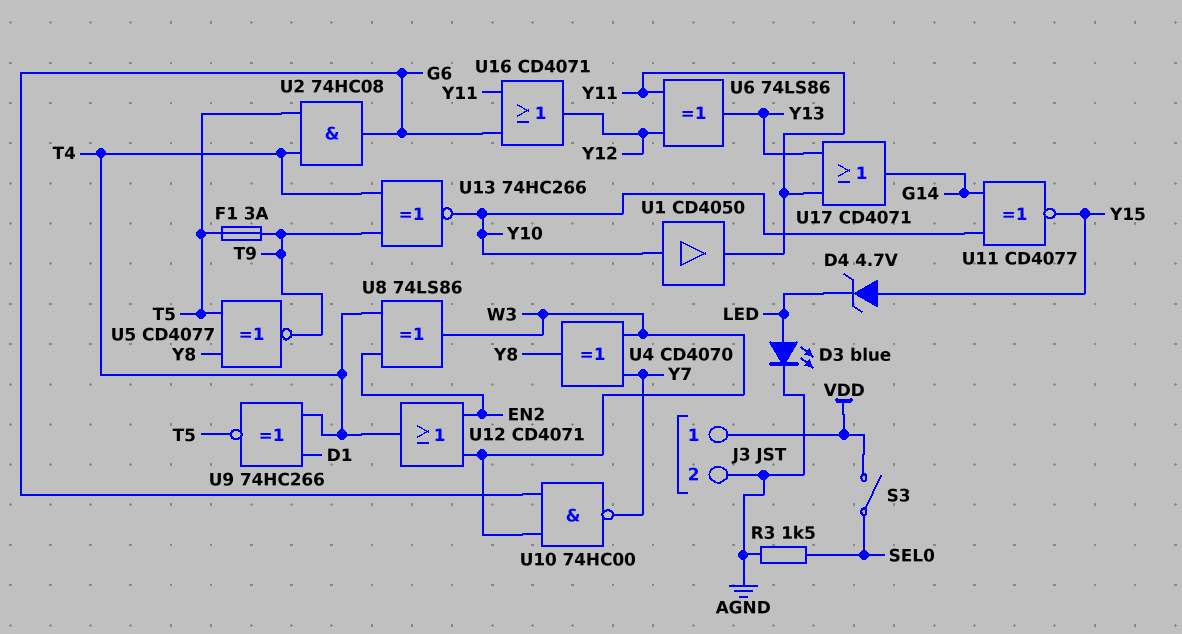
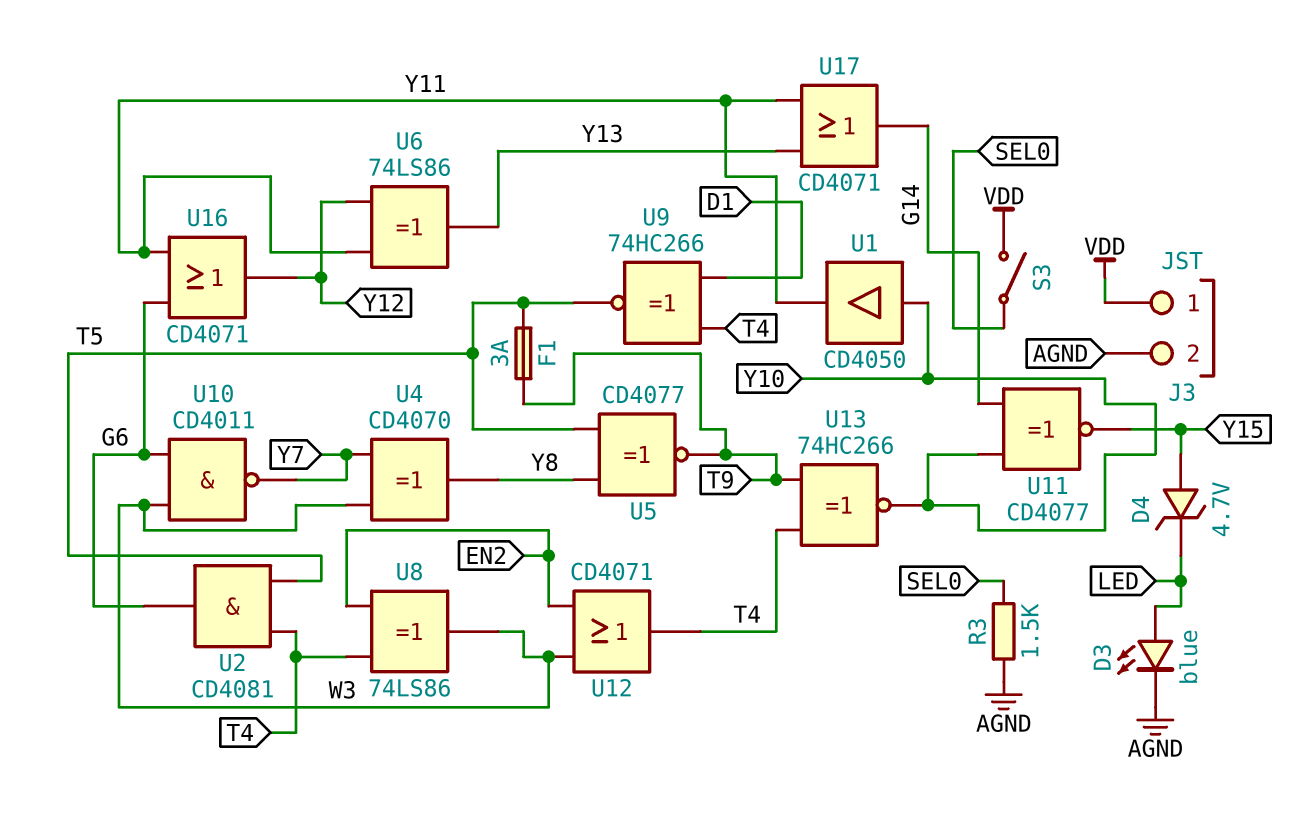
U2: AND 74HC08 (in T4, in T5, out G6) -> AND CD4081 (in T4, in T5, out G6)
U10: NAND 74HC00 (in G6, in W3, out Y7) -> NAND CD4011 (in G6, in W3, out Y7)

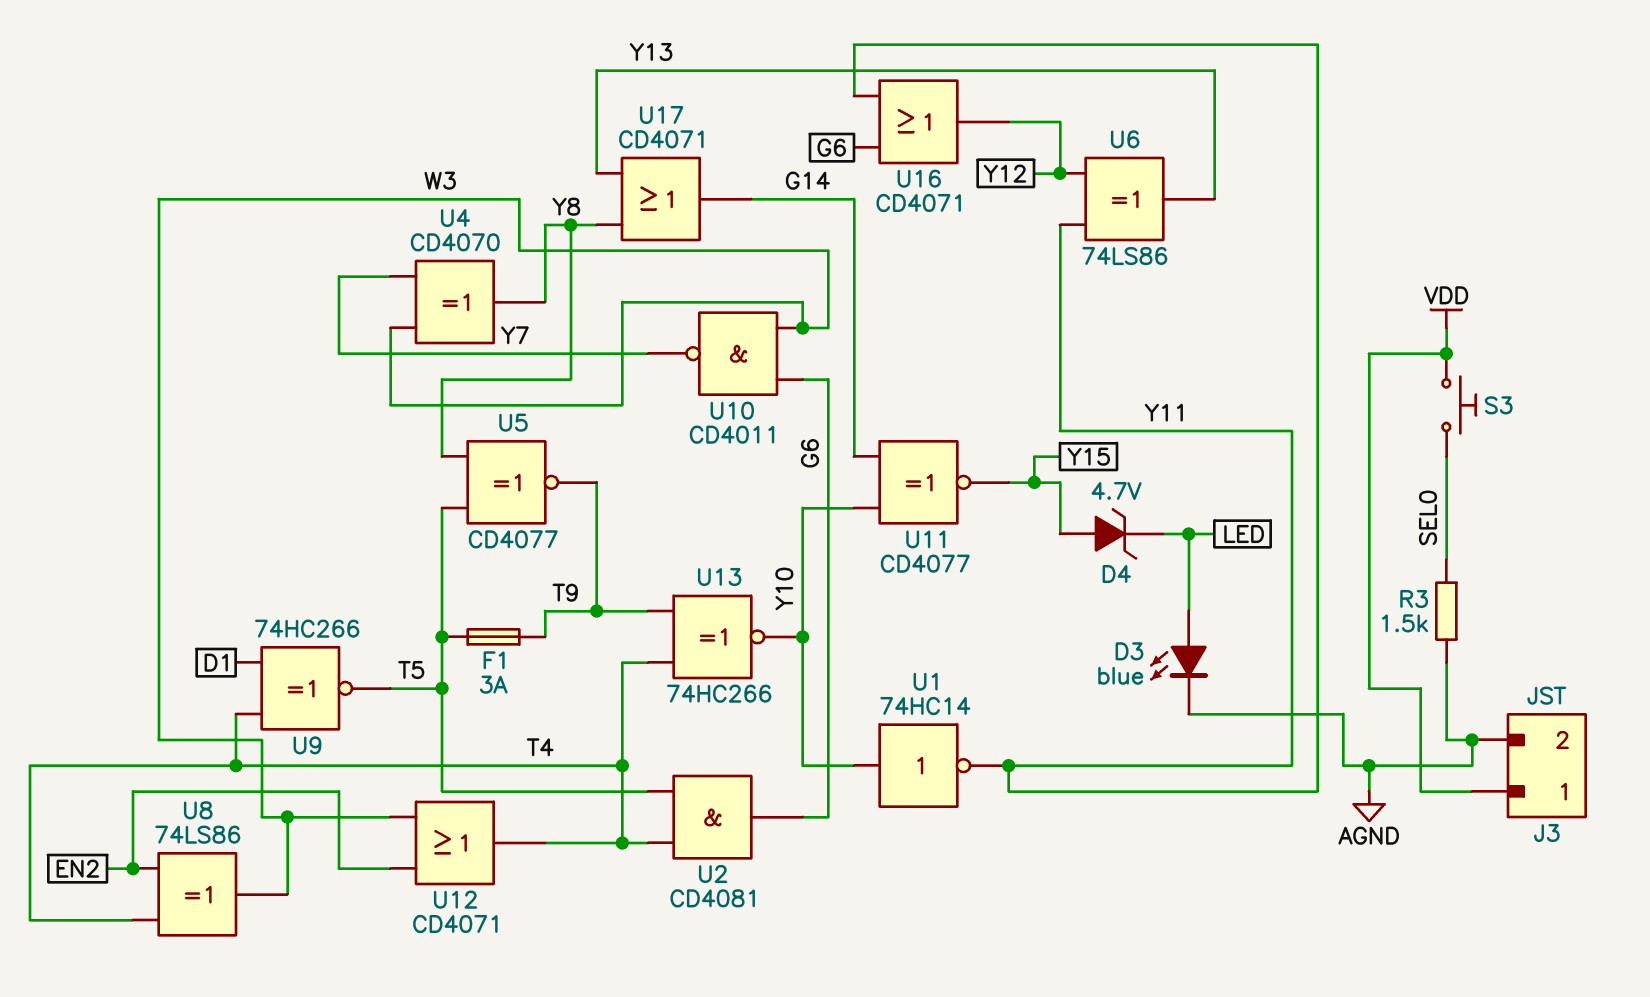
S3: switch (SEL0, VDD) -> button (SEL0, VDD)
U1: buffer CD4050 (in Y10, out Y11) -> NOT 74HC14 (in Y10, out Y11)
U17: OR CD4071 (in Y11, in Y13, out G14) -> OR CD4071 (in Y8, in Y13, out G14)

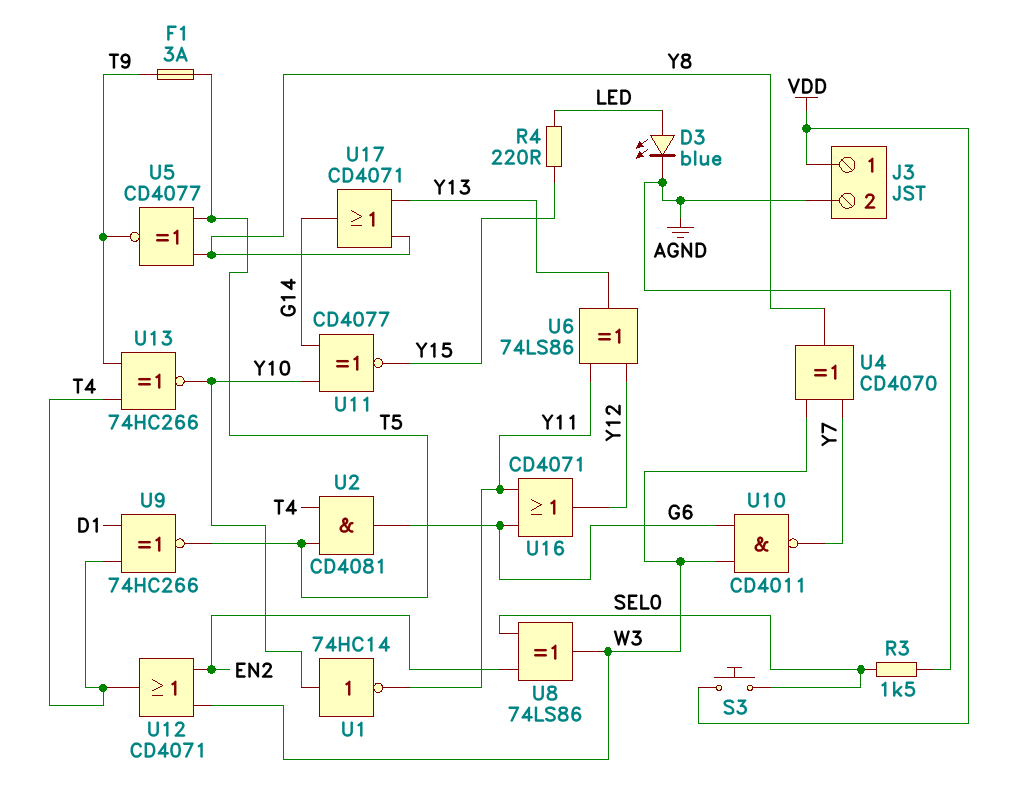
D4: zener 4.7V (A Y15, K LED) -> none
R4: none -> 220 (LED, Y15)
U8: XOR 74LS86 (in EN2, in T4, out W3) -> XOR 74LS86 (in EN2, in SEL0, out W3)

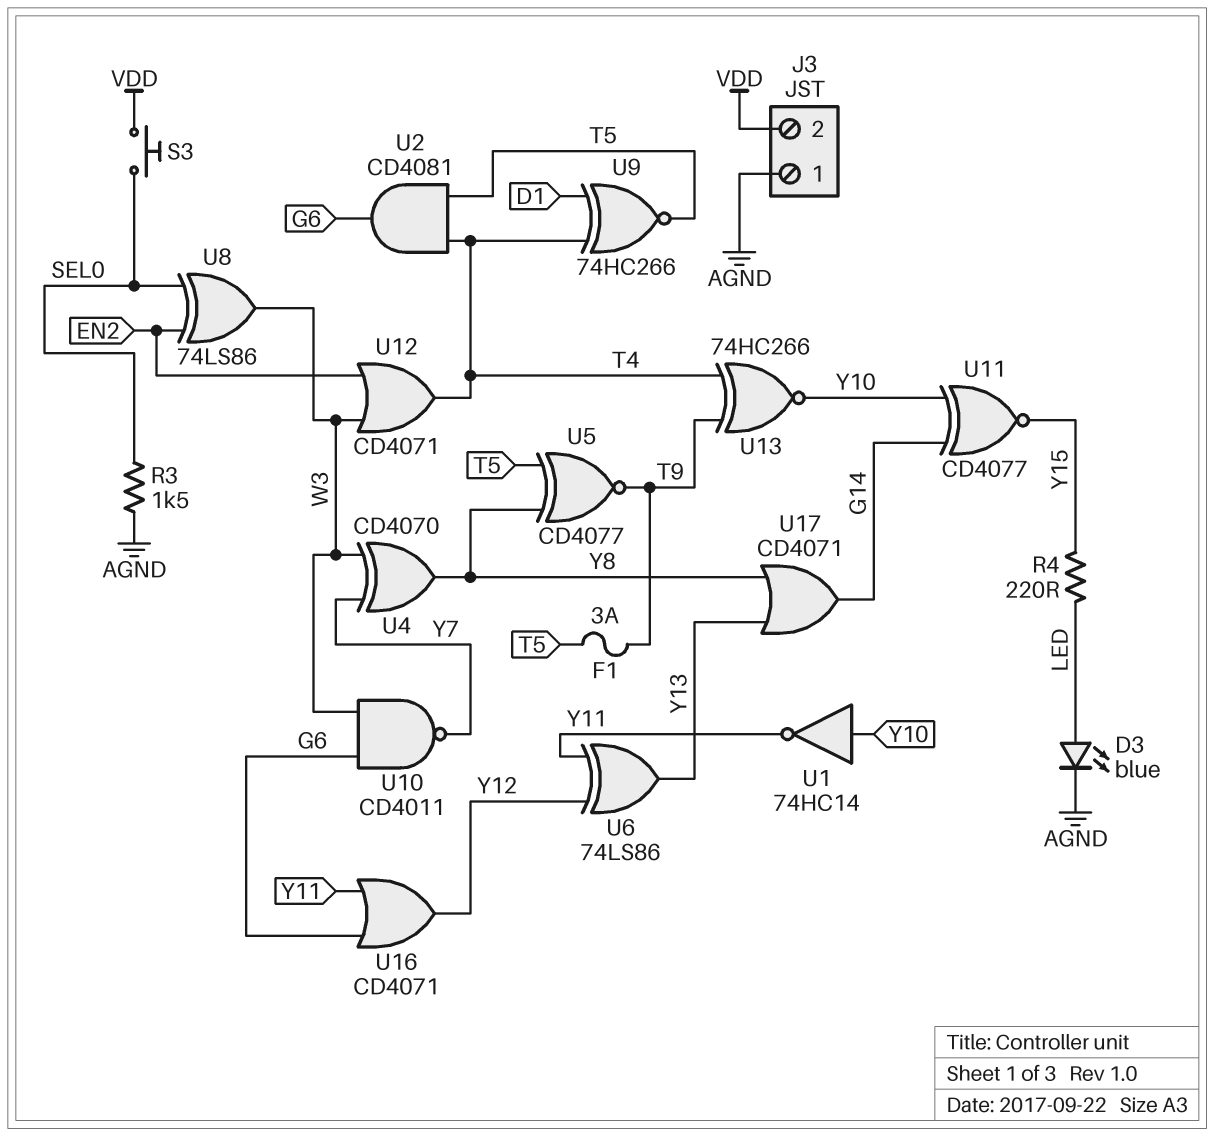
J3 pin 1: VDD -> AGND
J3 pin 2: AGND -> VDD

